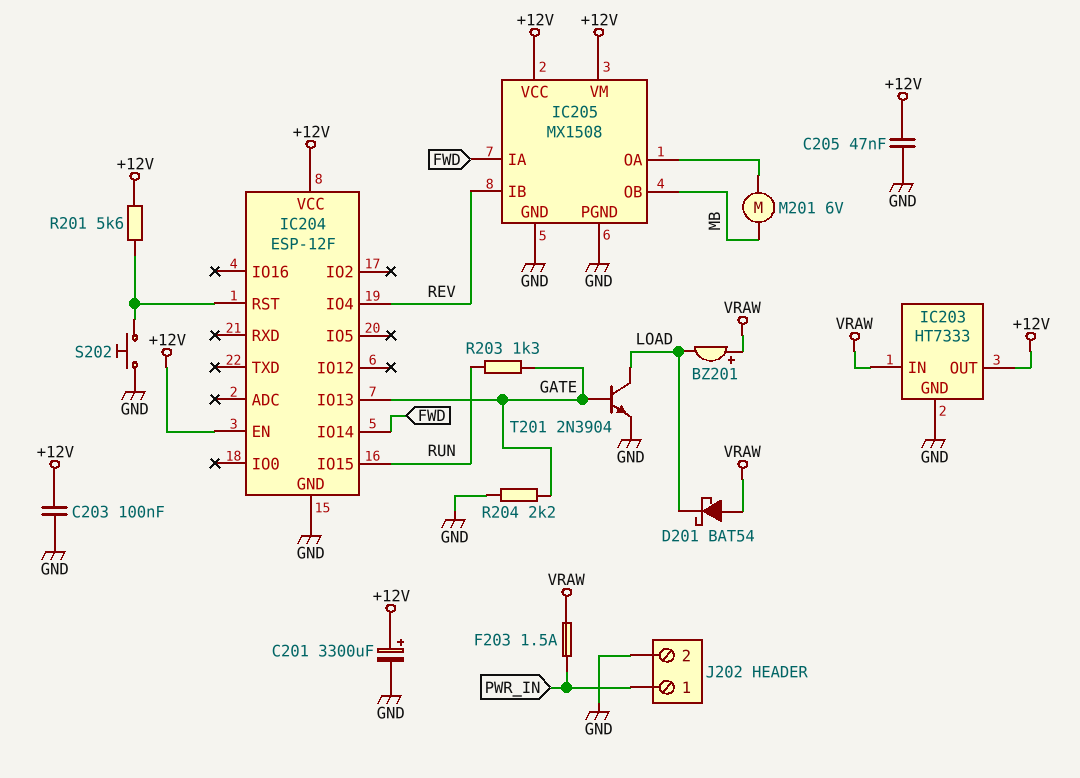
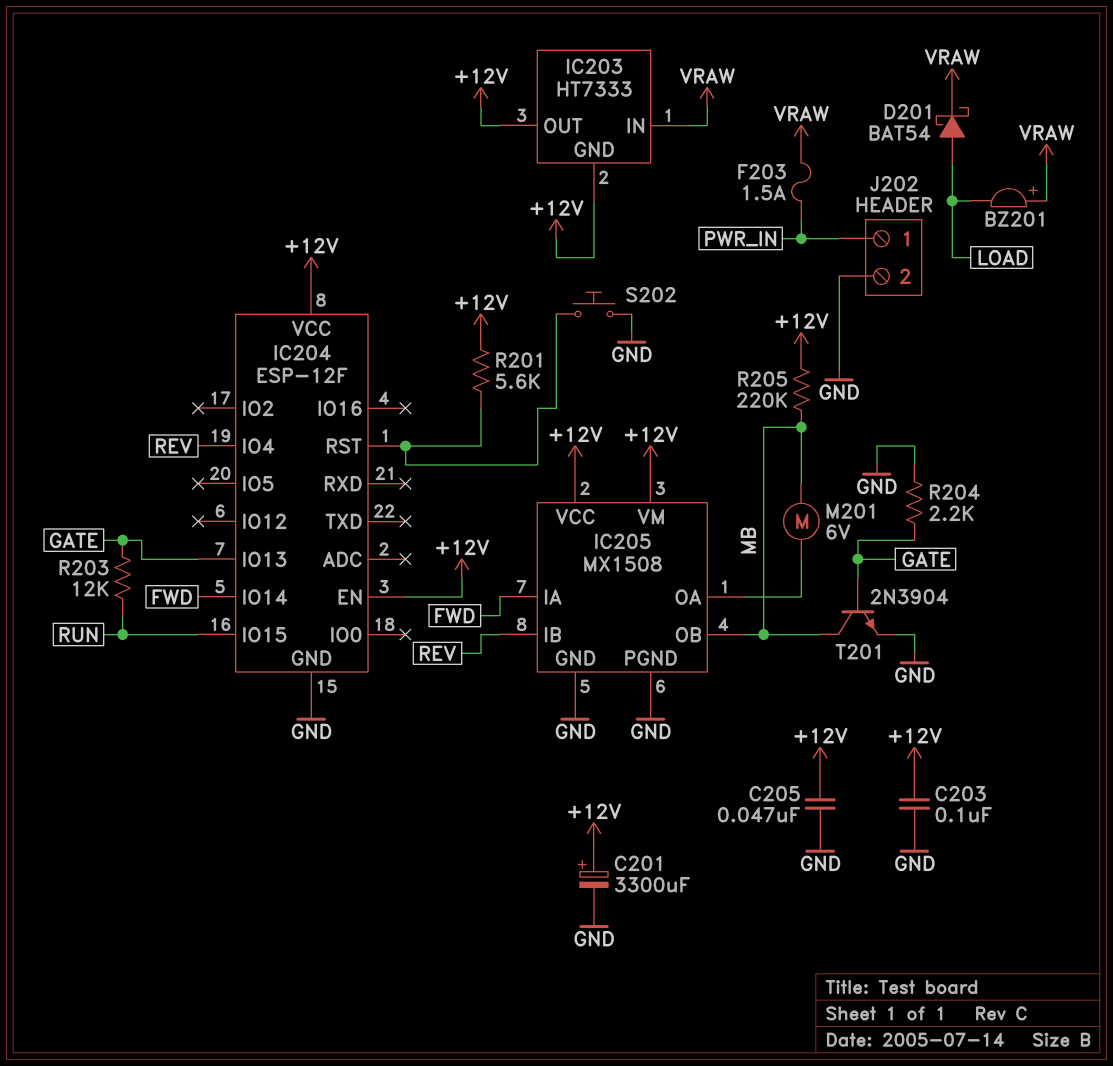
D201: schottky BAT54 (A VRAW, K LOAD) -> schottky BAT54 (A LOAD, K VRAW)
IC203 pin GND: GND -> +12V
R203: 1.3k (GATE, RUN) -> 12k (GATE, RUN)
R205: none -> 220k (+12V, MB)
T201: NPN 2N3904 (B GATE, C LOAD, E GND) -> NPN 2N3904 (B GATE, C MB, E GND)

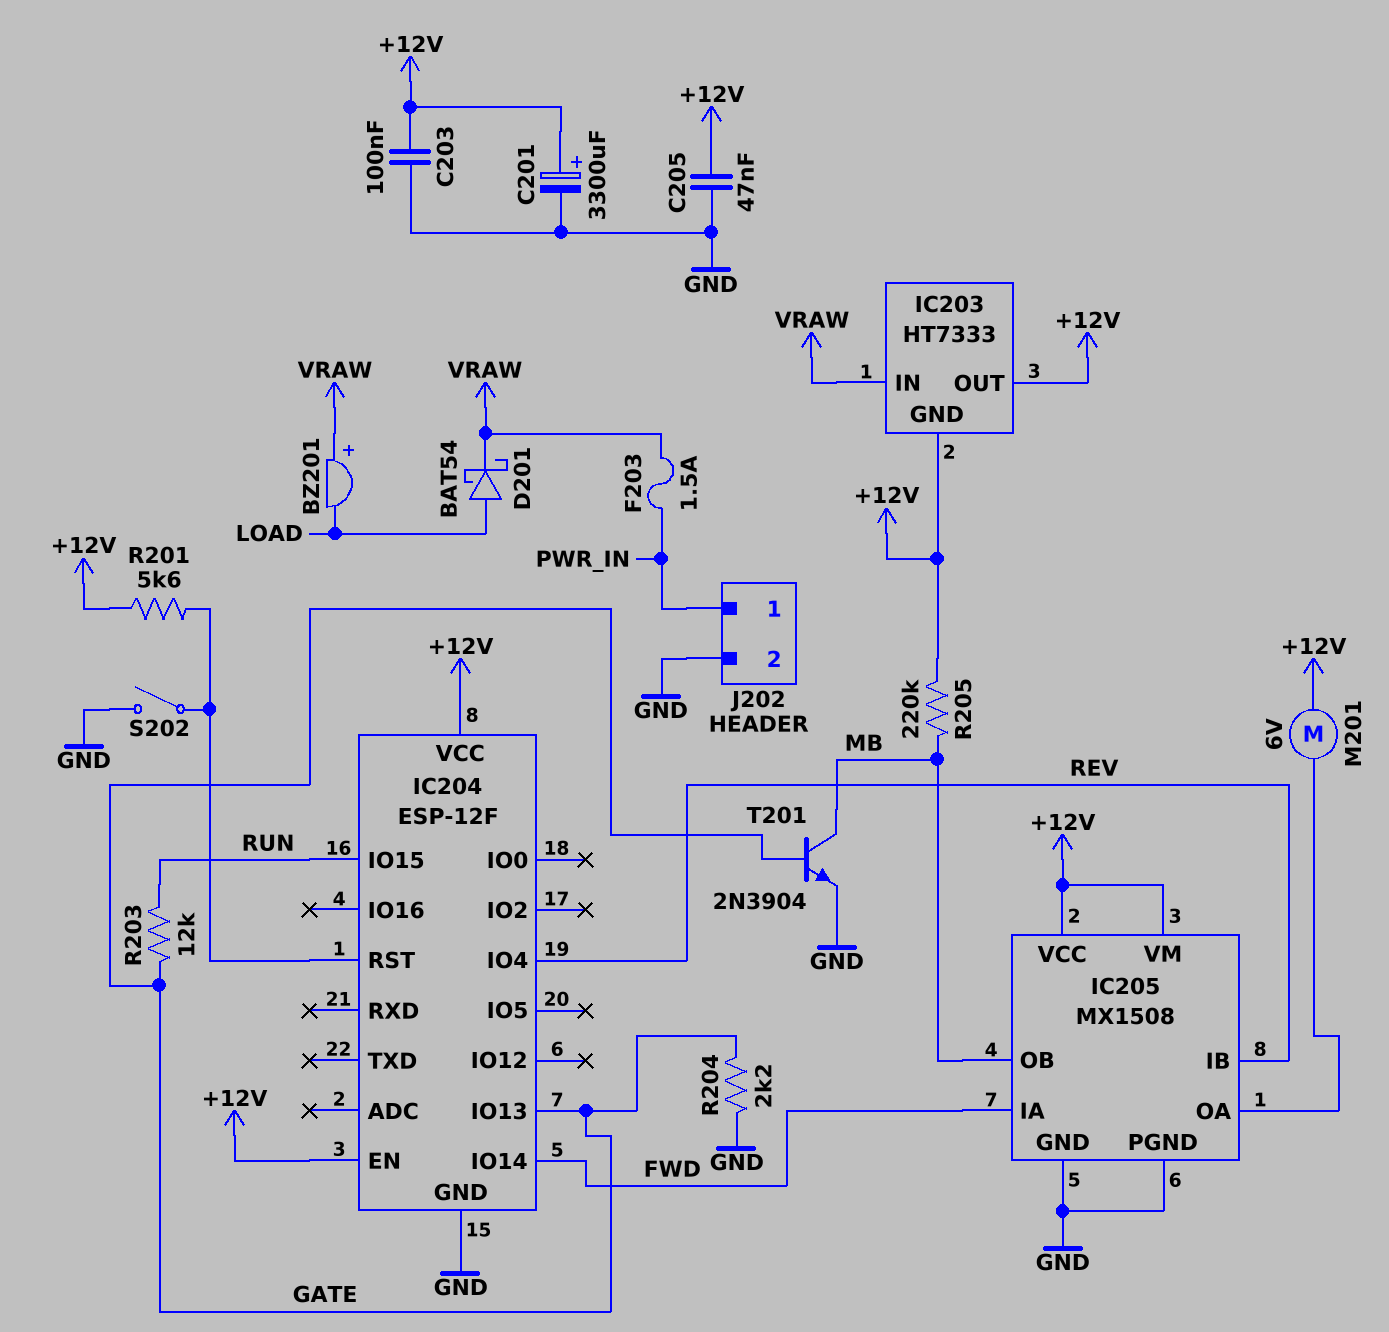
M201: motor 6V (IC205/OA, MB) -> motor 6V (+12V, IC205/OA)
S202: button (GND, IC204/RST) -> switch (GND, IC204/RST)

